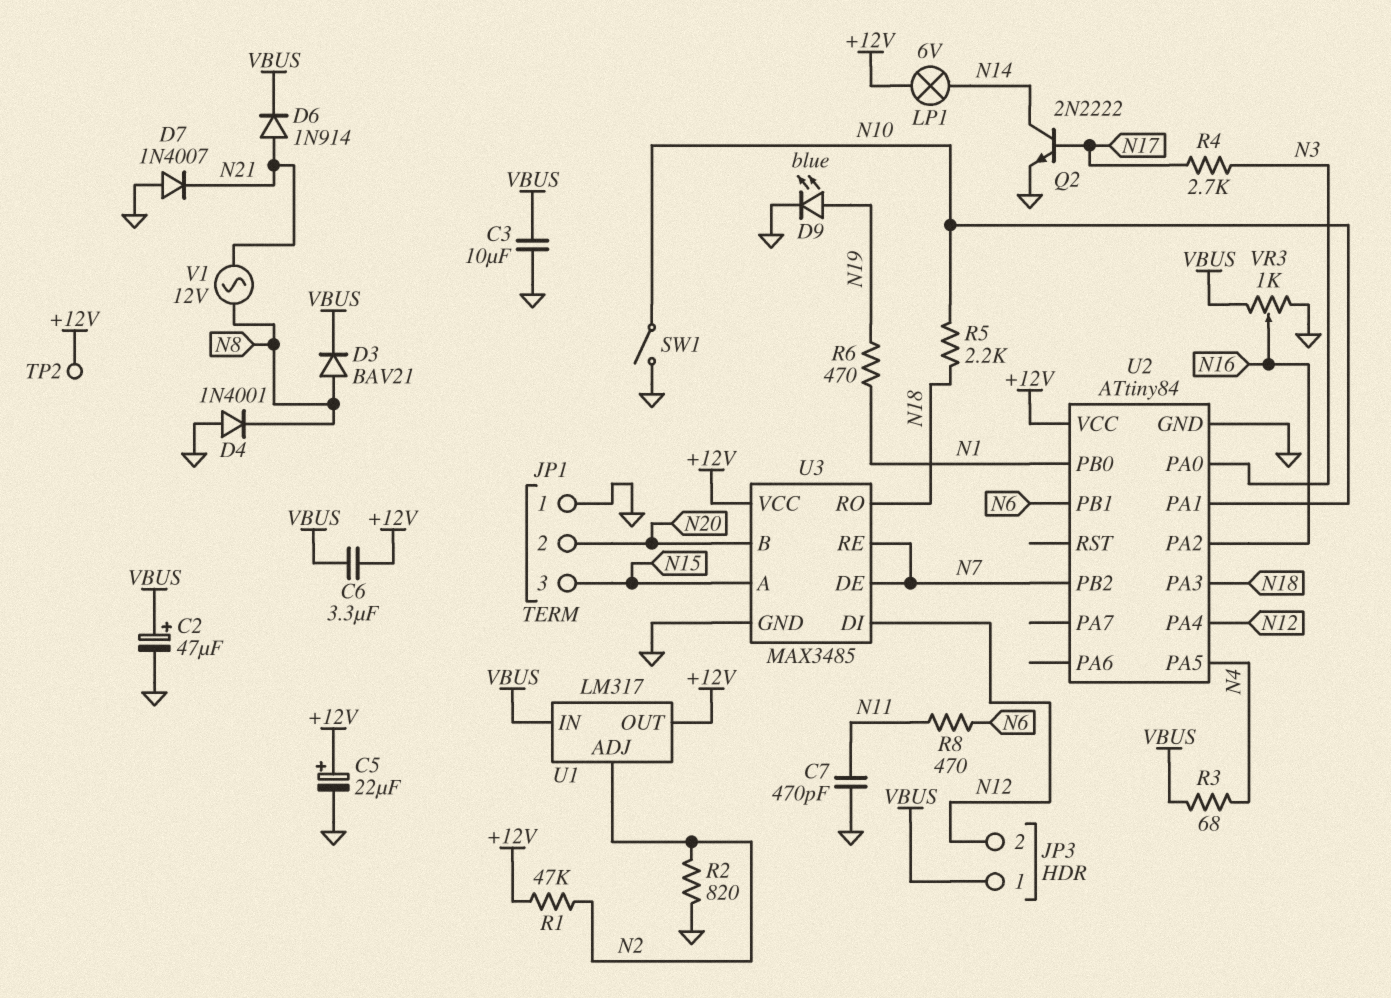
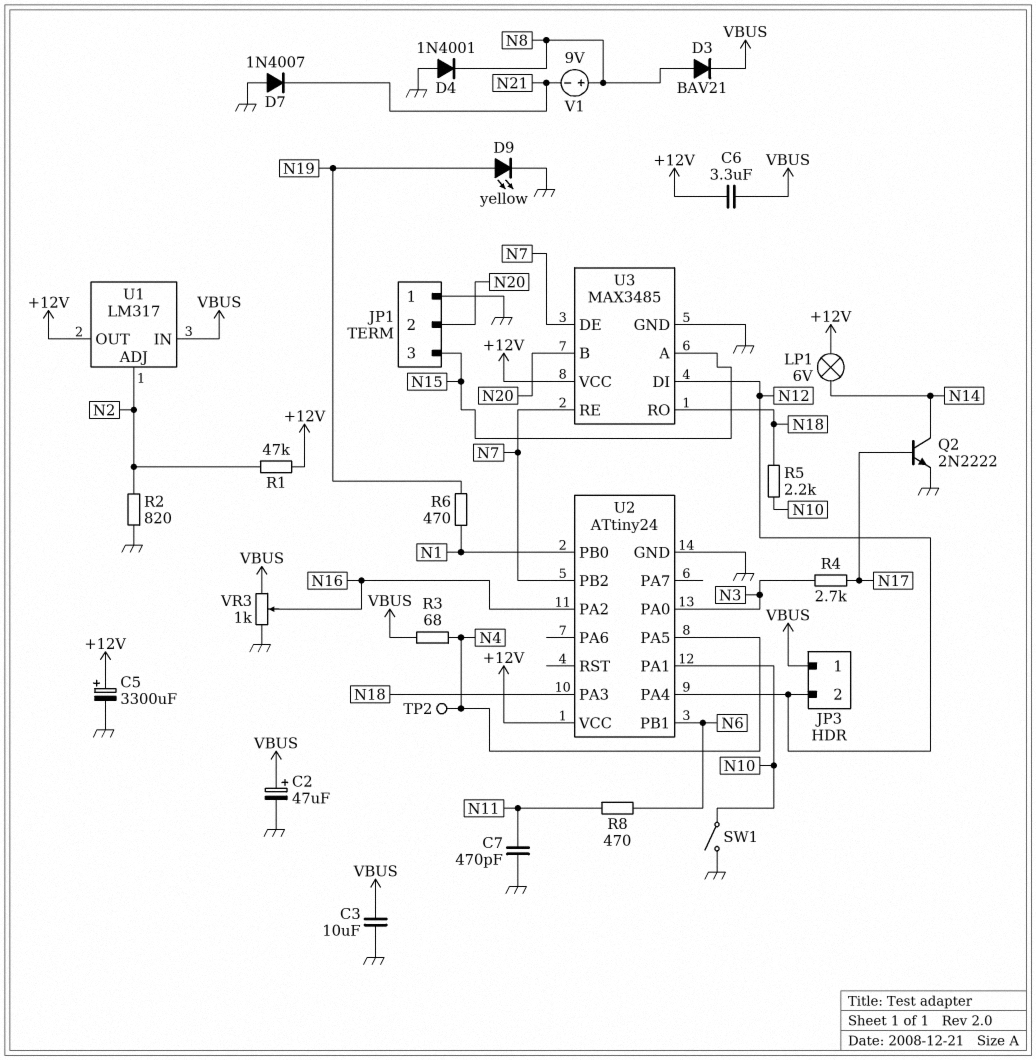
C5: 22uF (plus +12V, minus GND) -> 3300uF (plus +12V, minus GND)
D6: diode 1N914 (A N21, K VBUS) -> none
D9: LED blue (A N19, K GND) -> LED yellow (A N19, K GND)
TP2: test point (+12V) -> test point (N4)
U2: ATtiny84 -> ATtiny24
V1: AC 12V (N8, N21) -> 9V (plus N8, minus N21)

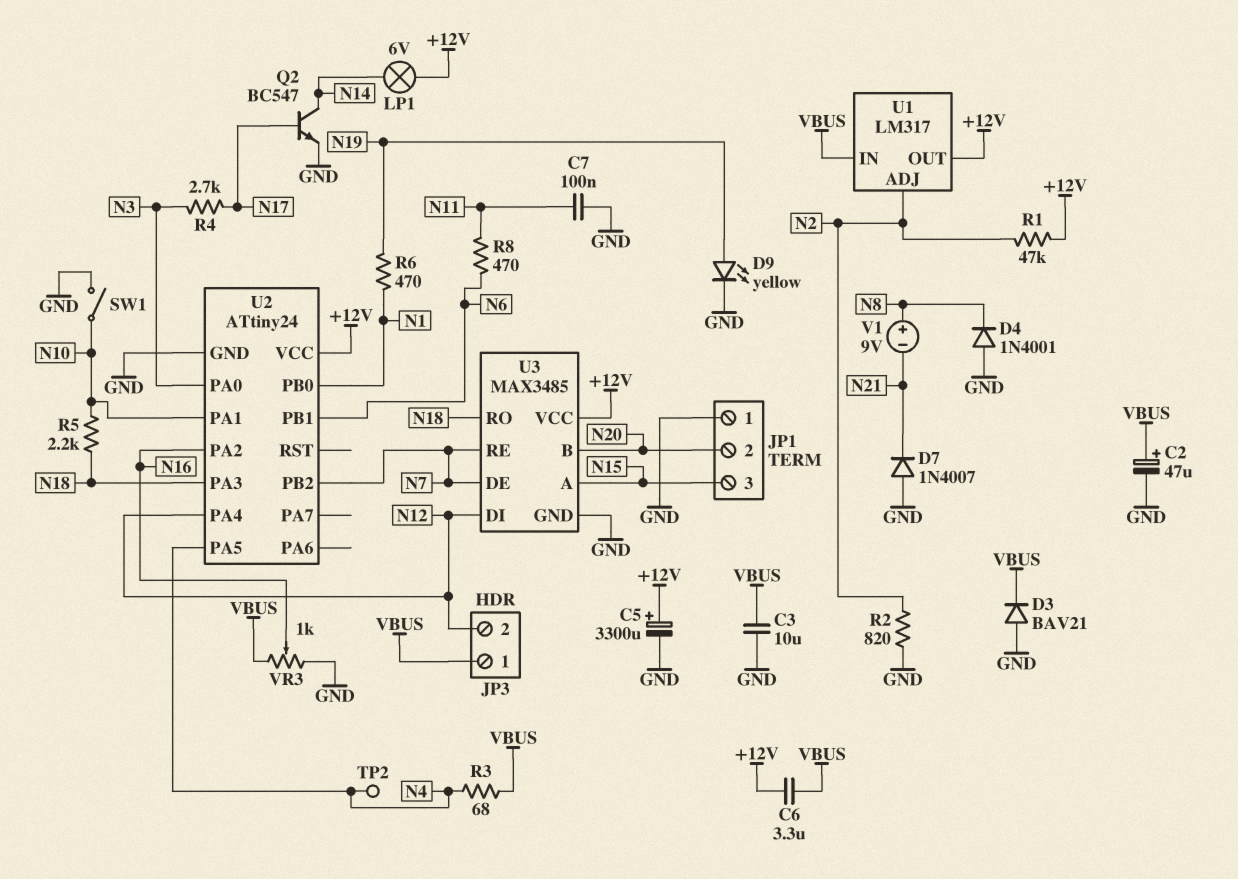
C7: 470pF (GND, N11) -> 100nF (GND, N11)
D3: diode BAV21 (A N8, K VBUS) -> diode BAV21 (A GND, K VBUS)
Q2: NPN 2N2222 (B N17, C N14, E GND) -> NPN BC547 (B N17, C N14, E GND)

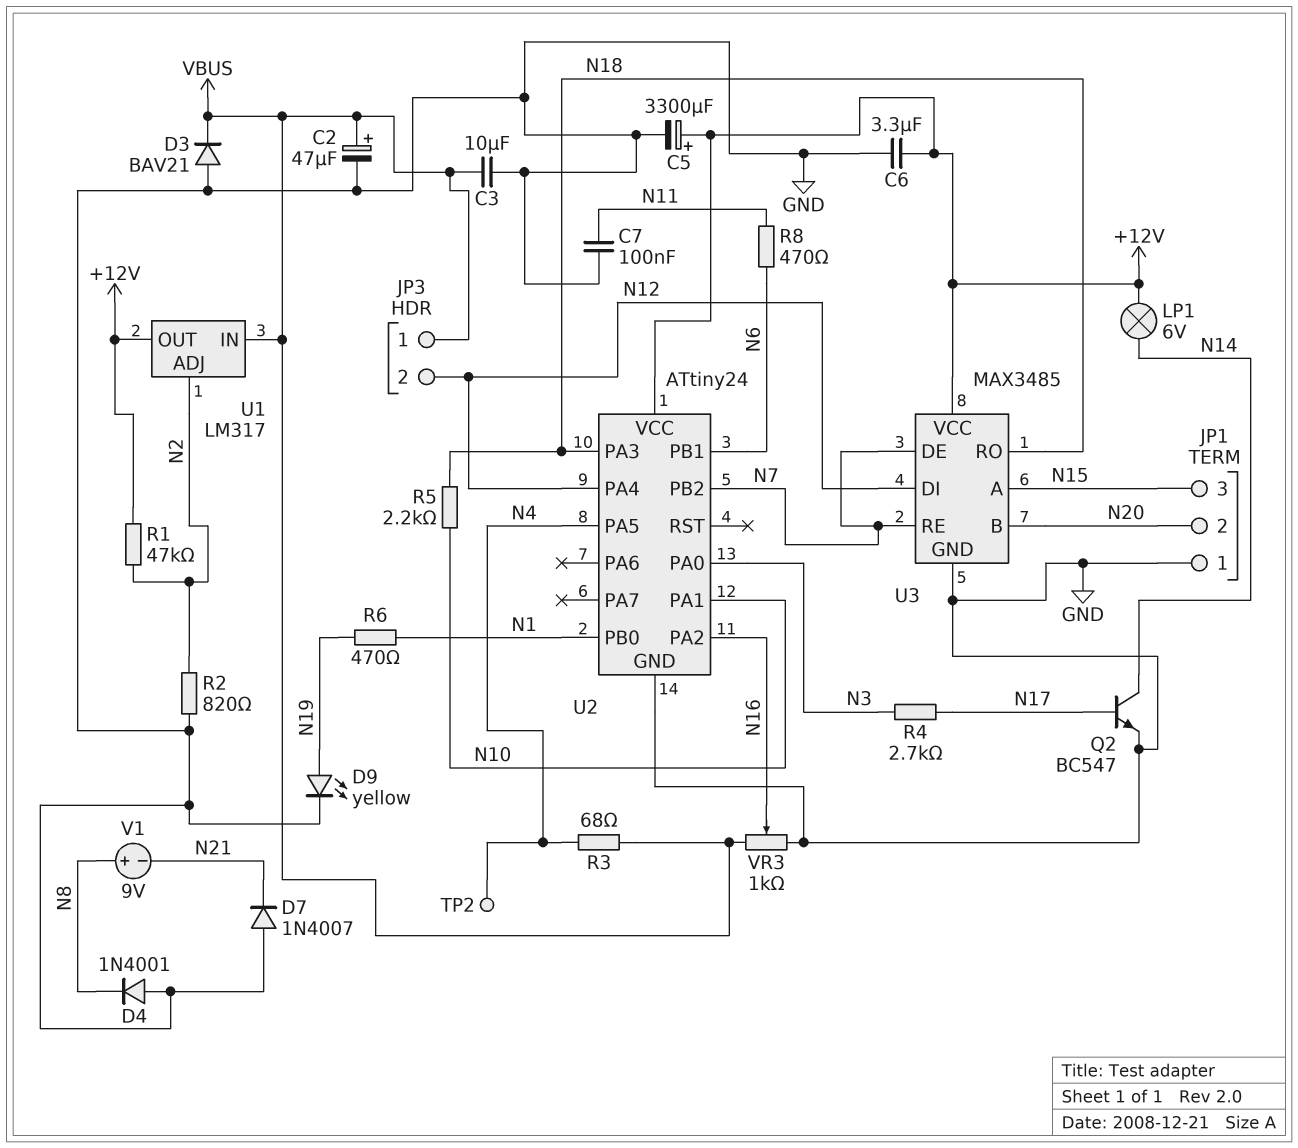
C6: 3.3uF (+12V, VBUS) -> 3.3uF (+12V, GND)
SW1: switch (GND, N10) -> none

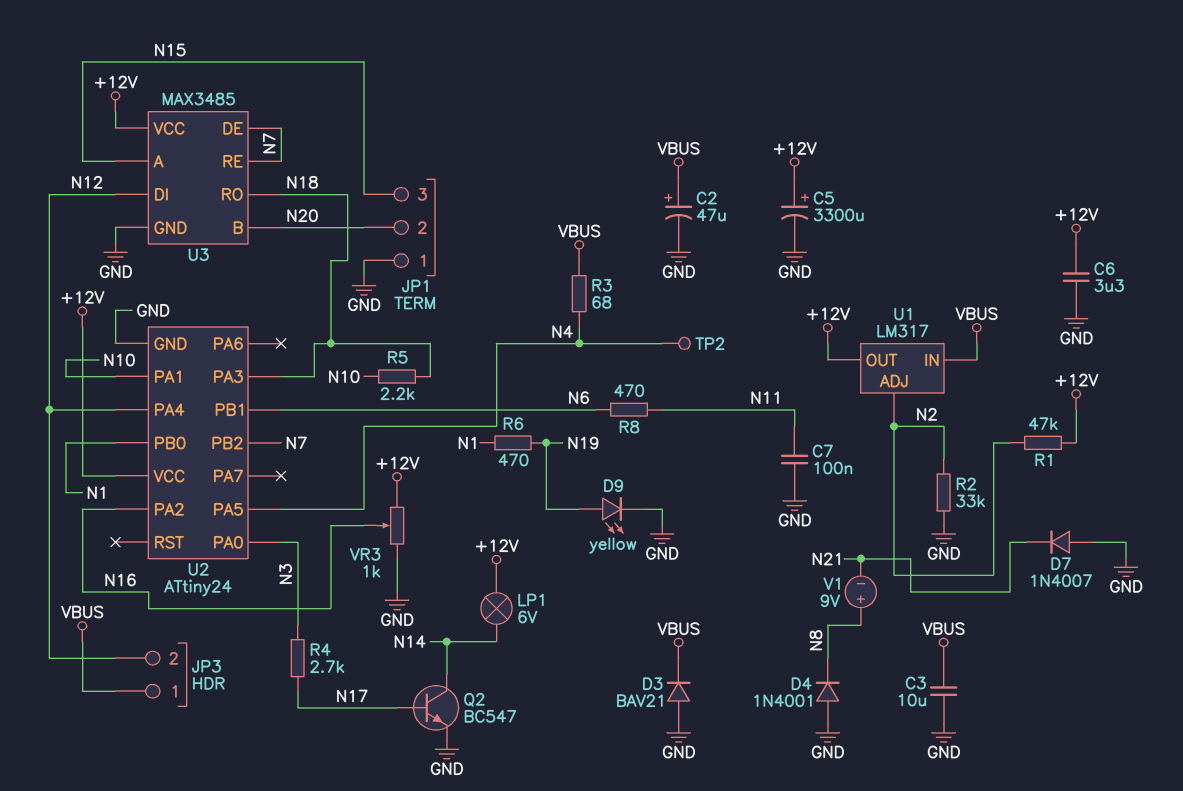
R2: 820 (GND, N2) -> 33k (GND, N2)
VR3: 1k (GND, VBUS, wiper N16) -> 1k (+12V, GND, wiper N16)

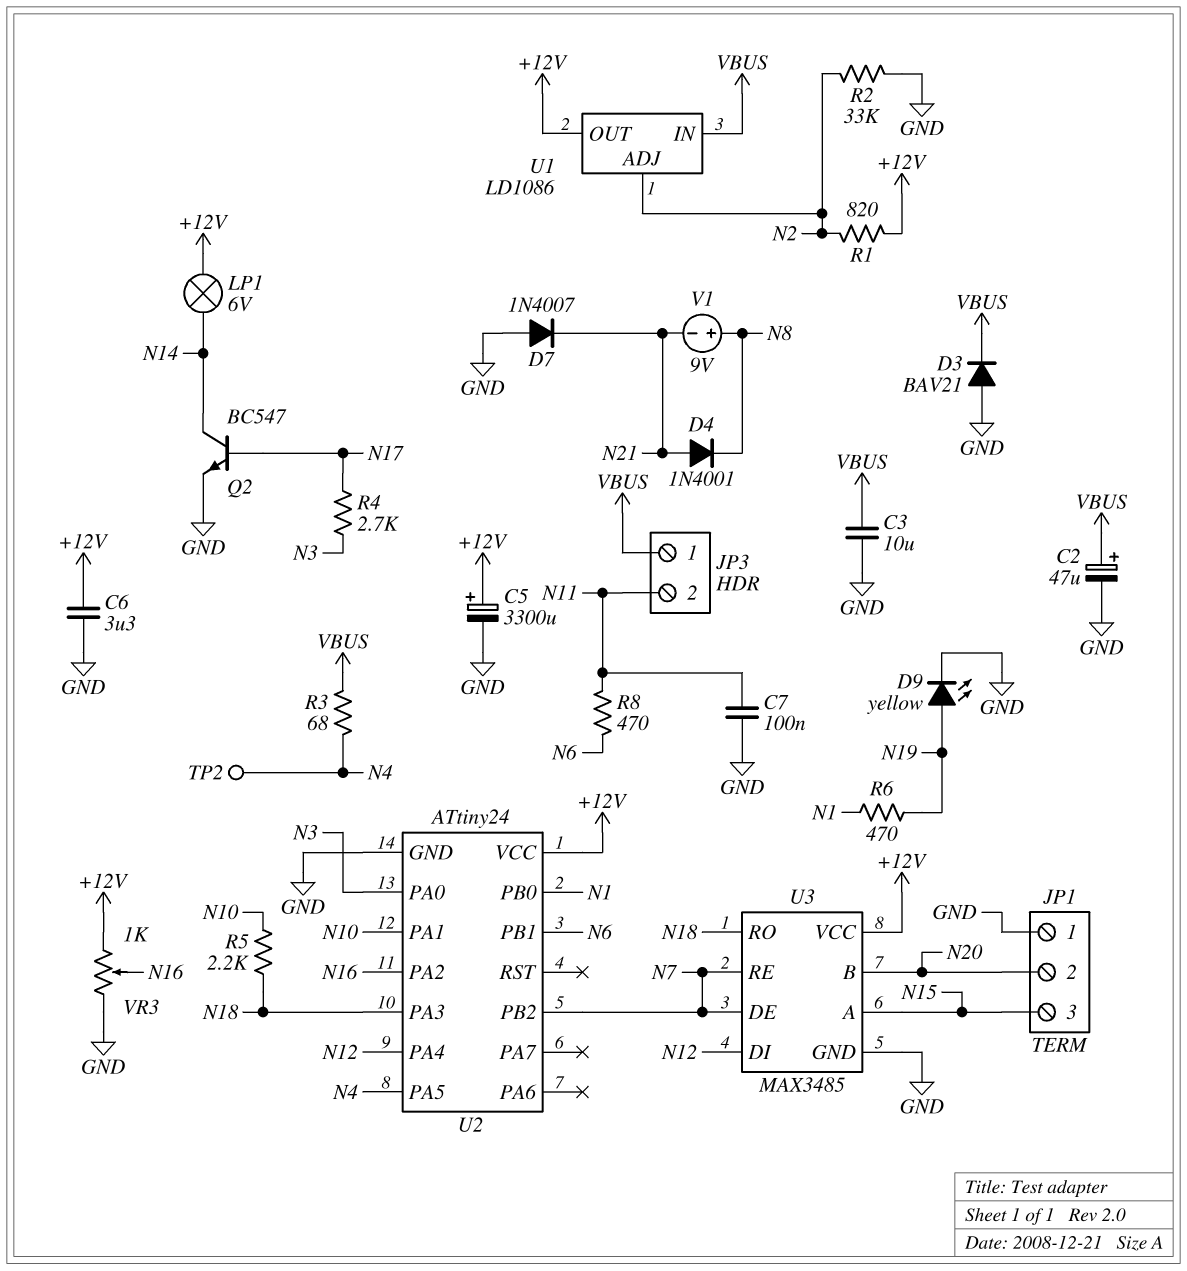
D4: diode 1N4001 (A GND, K N8) -> diode 1N4001 (A N21, K N8)
JP3 pin 2: N12 -> N11
R1: 47k (+12V, N2) -> 820 (+12V, N2)
U1: LM317 -> LD1086

